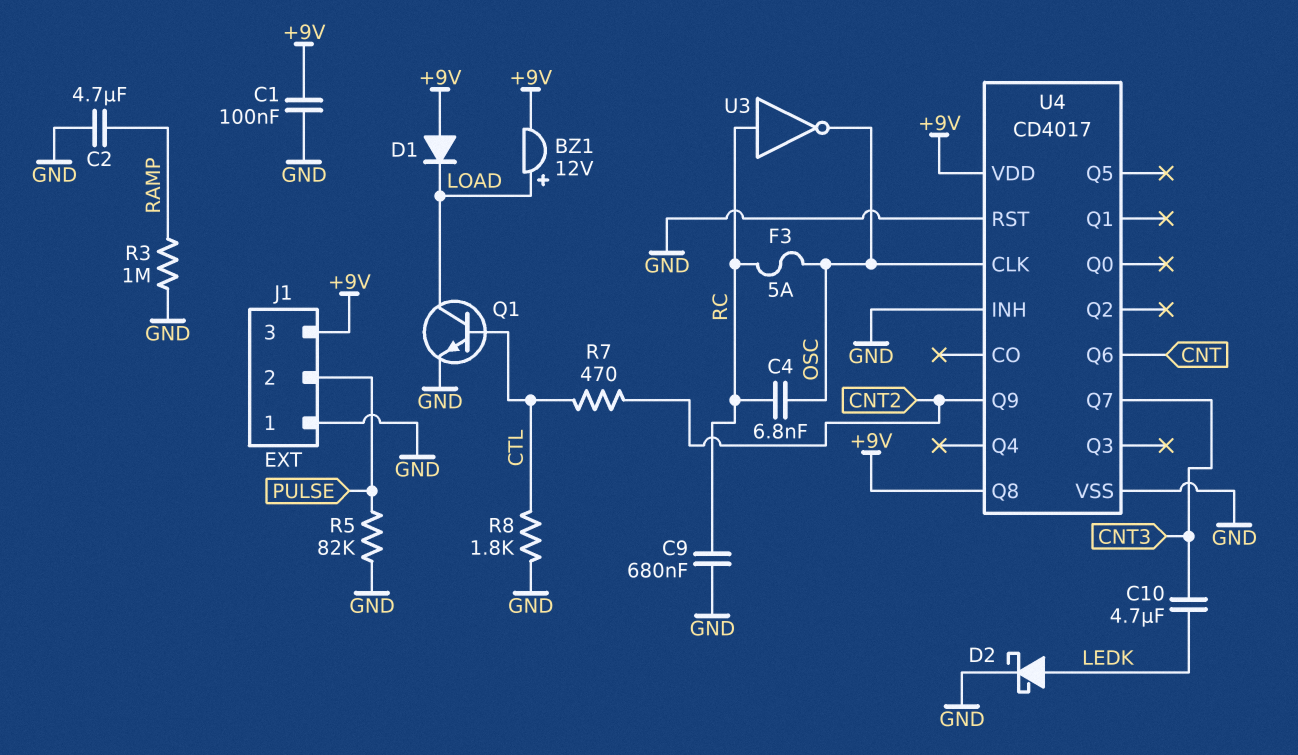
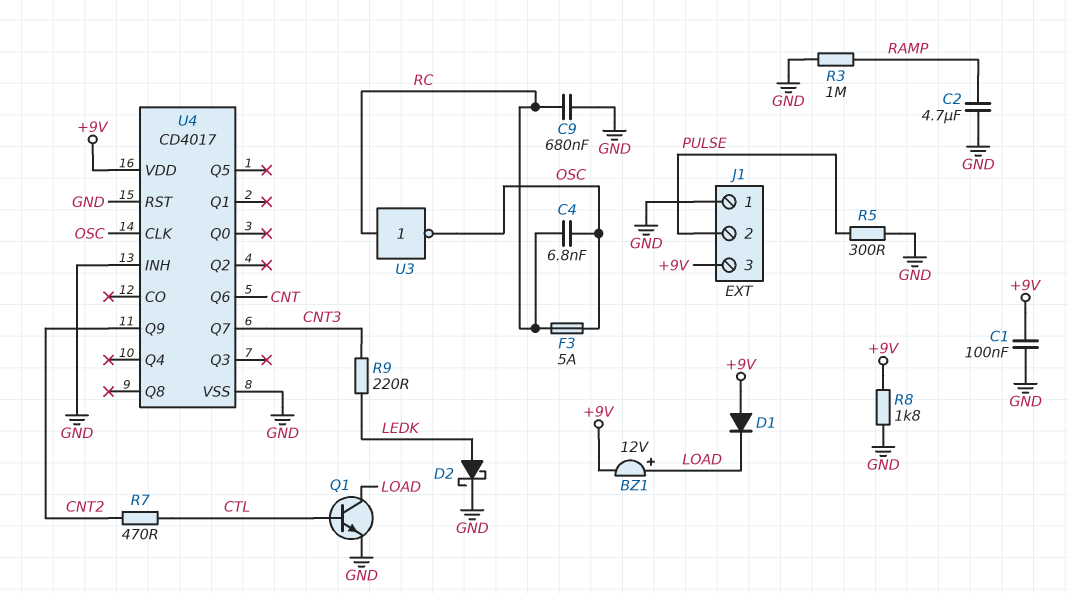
C10: 4.7uF (CNT3, LEDK) -> none
R5: 82k (GND, PULSE) -> 300 (GND, PULSE)
R8: 1.8k (CTL, GND) -> 1.8k (+9V, GND)
R9: none -> 220 (CNT3, LEDK)
U4 pin Q8: +9V -> none

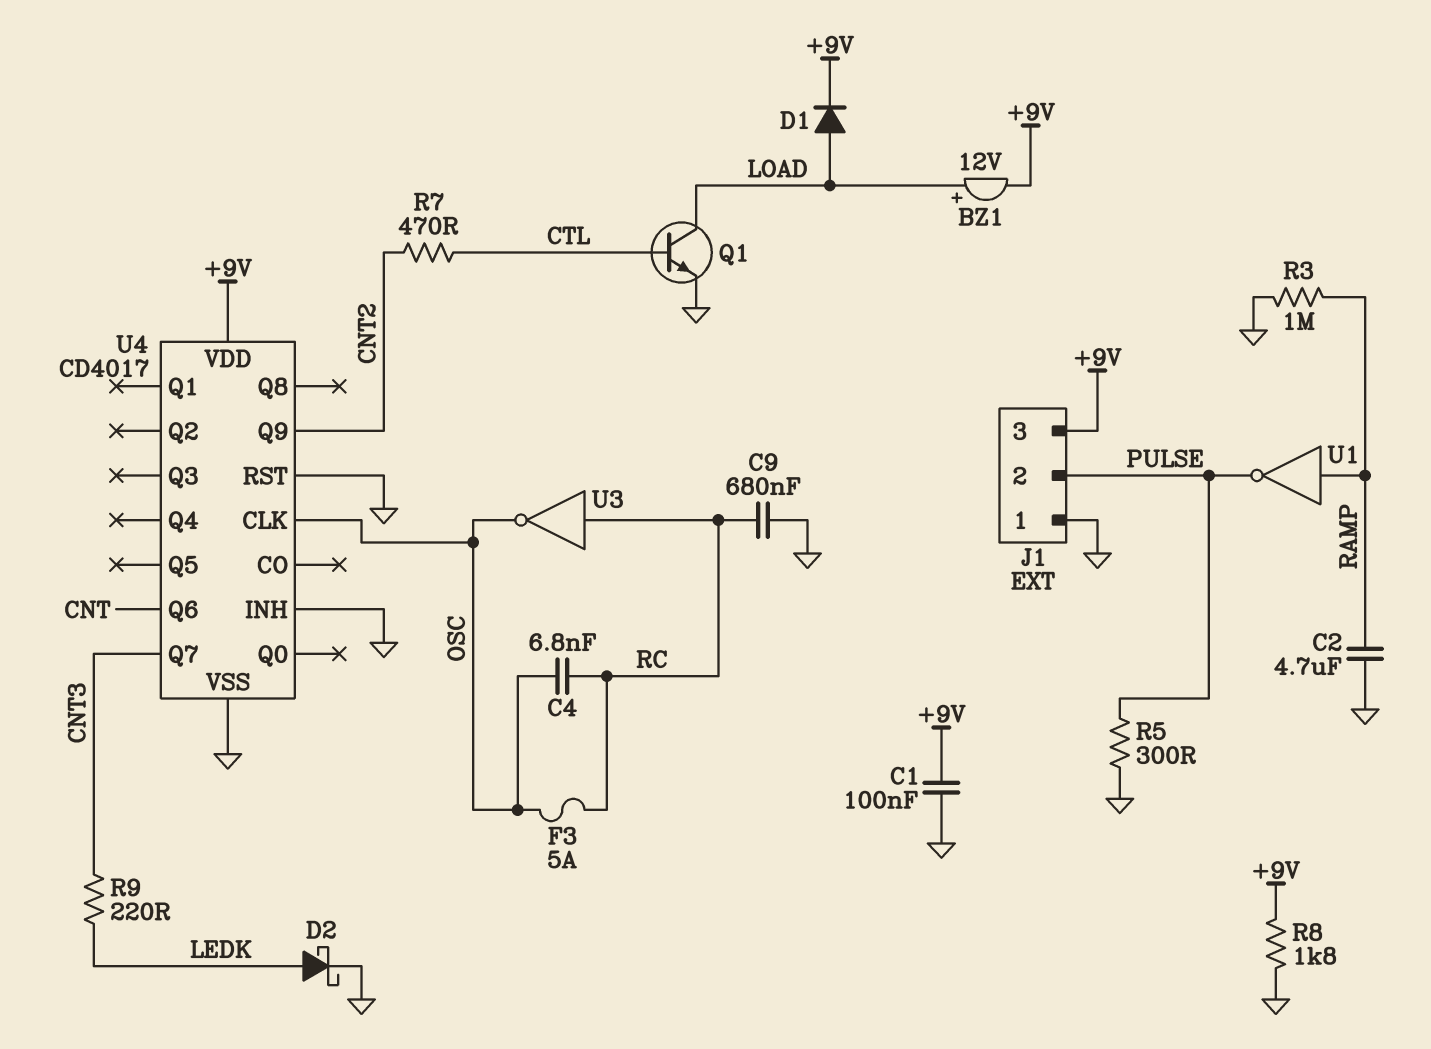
D1: diode (A +9V, K LOAD) -> diode (A LOAD, K +9V)
U1: none -> NOT (in RAMP, out PULSE)

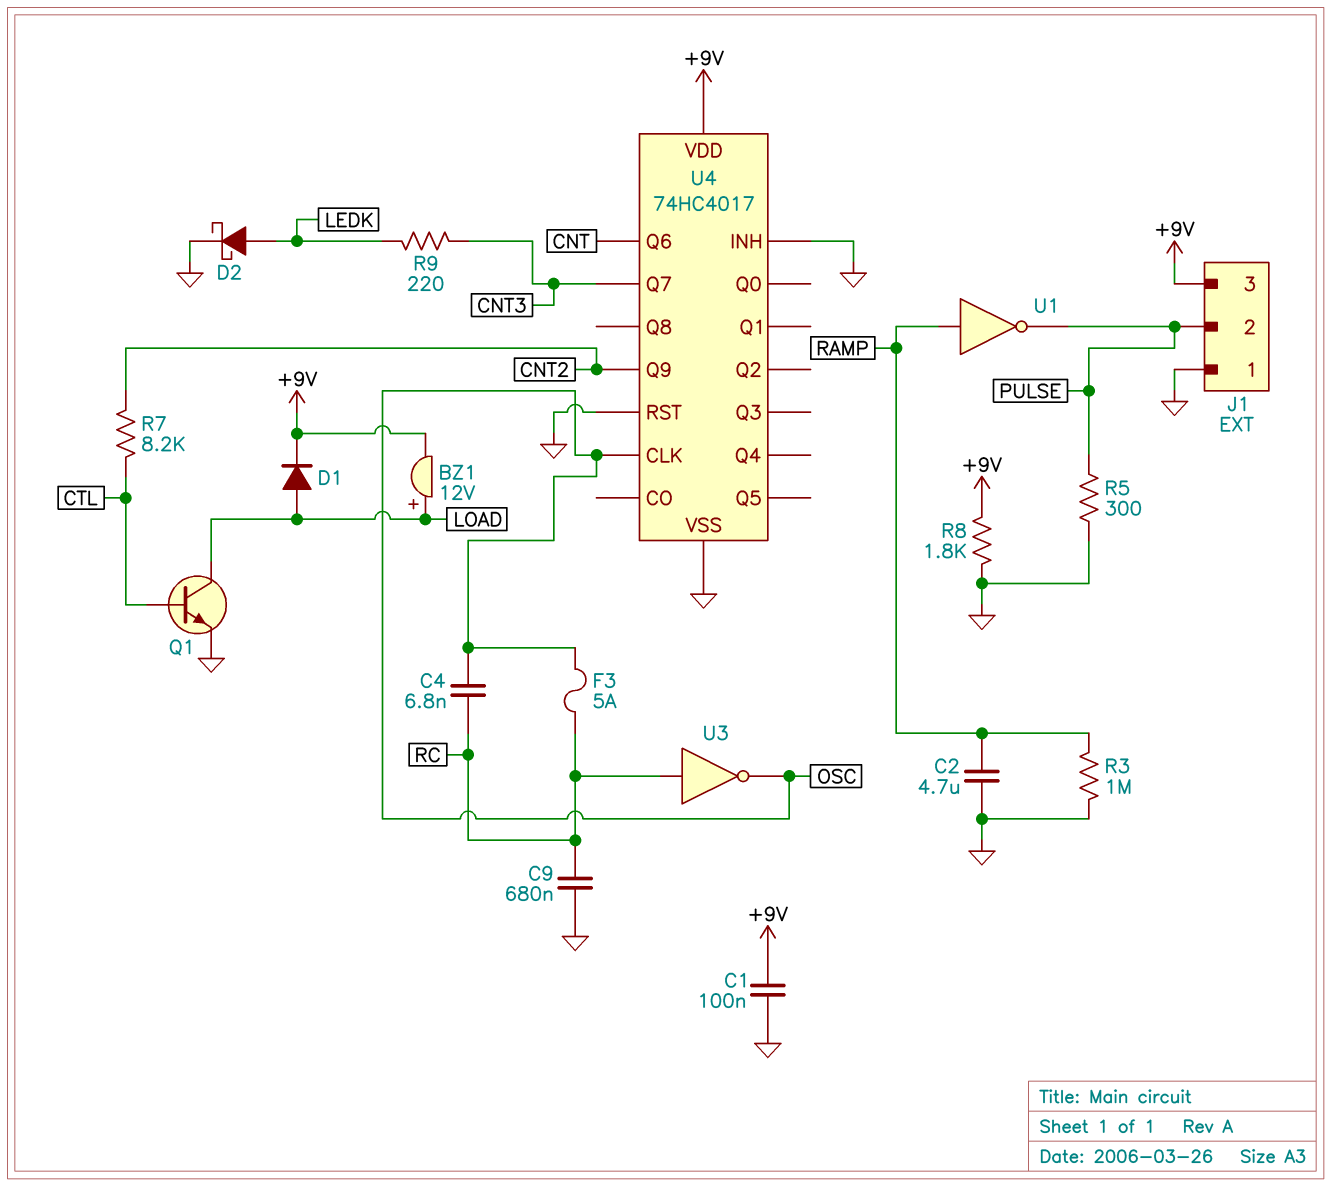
R7: 470 (CNT2, CTL) -> 8.2k (CNT2, CTL)
U4: CD4017 -> 74HC4017

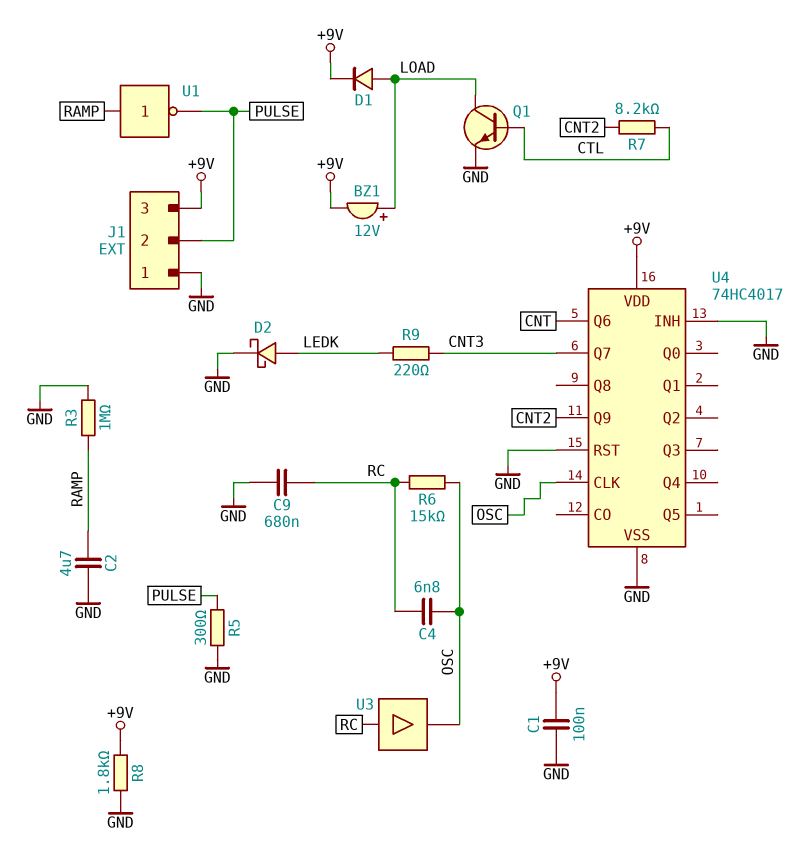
F3: 5A (OSC, RC) -> none
R6: none -> 15k (OSC, RC)
U3: NOT (in RC, out OSC) -> buffer (in RC, out OSC)

